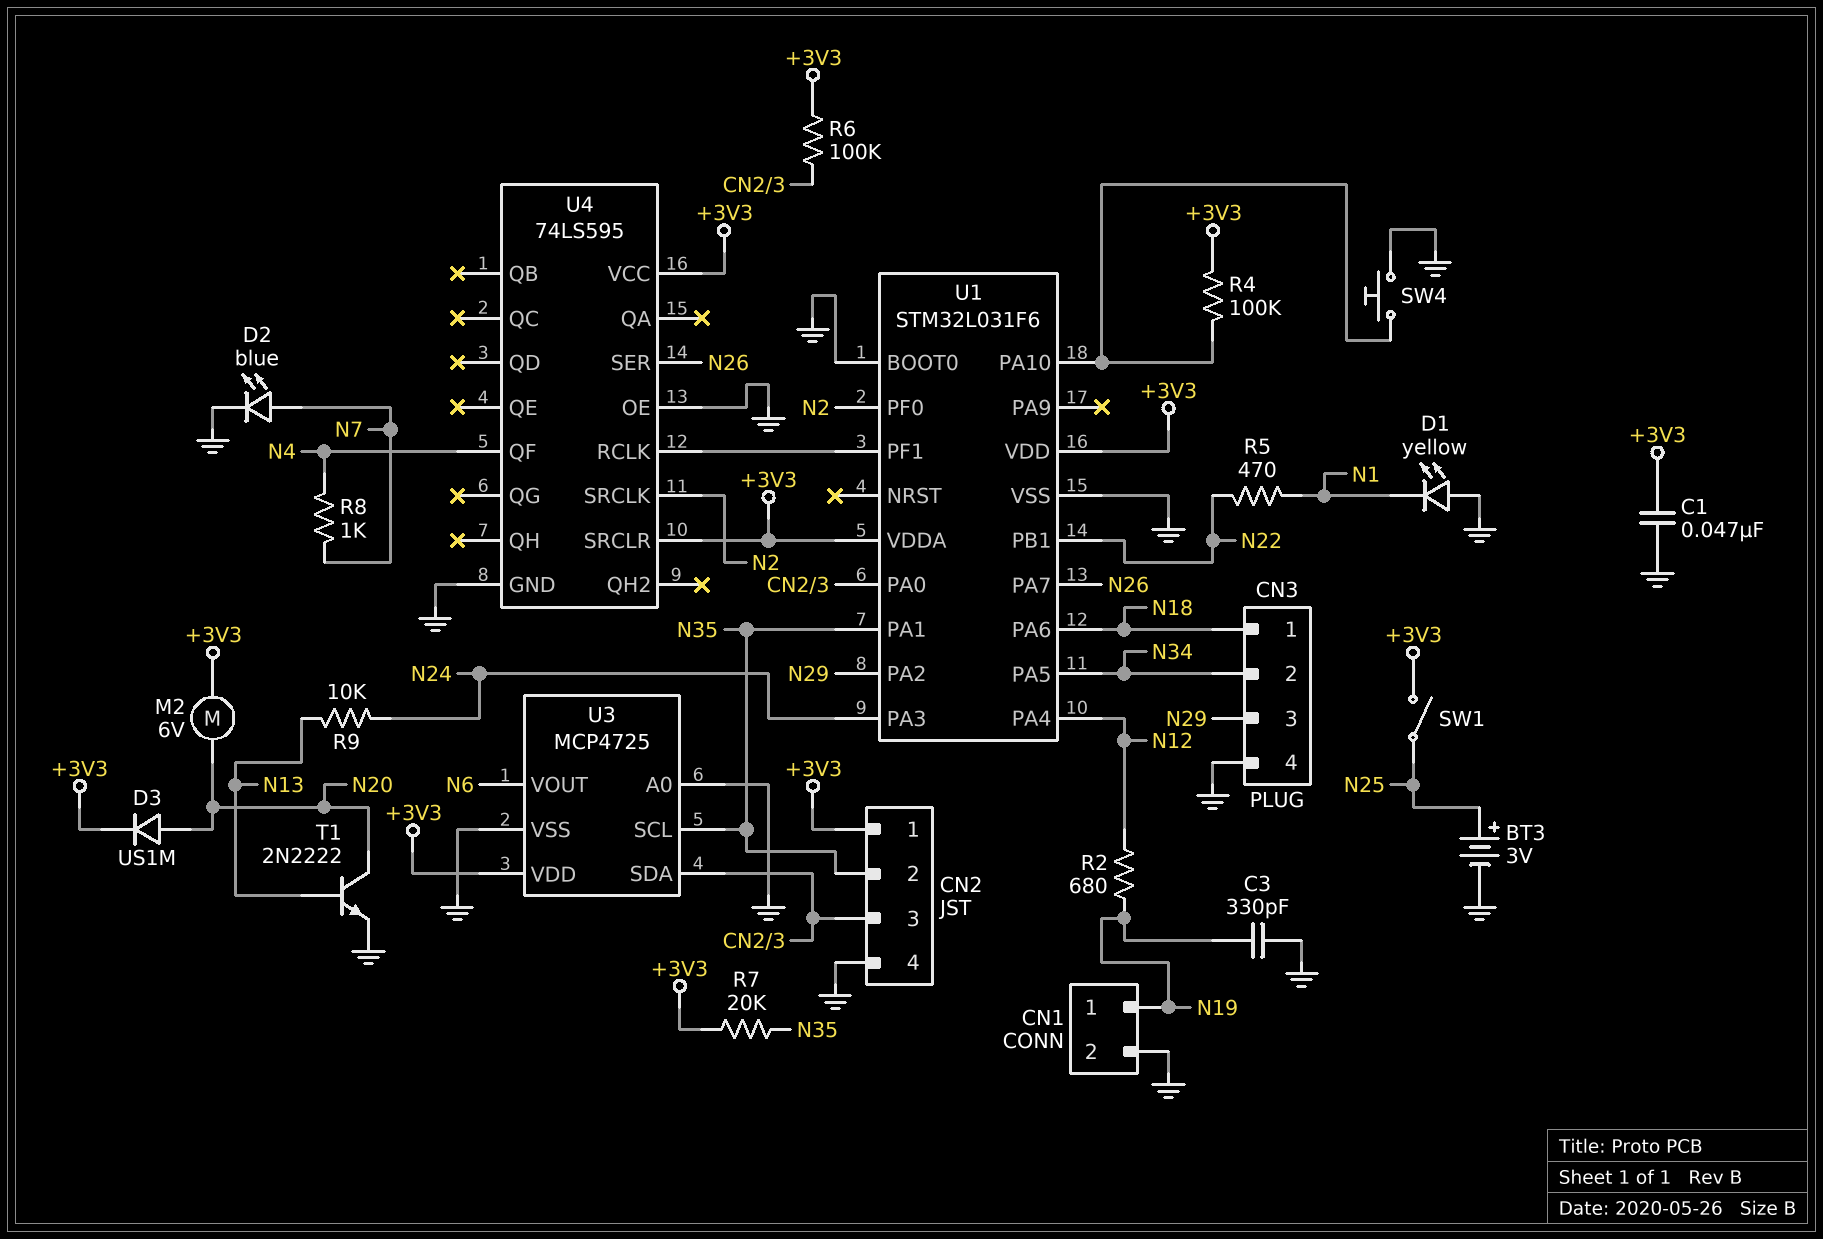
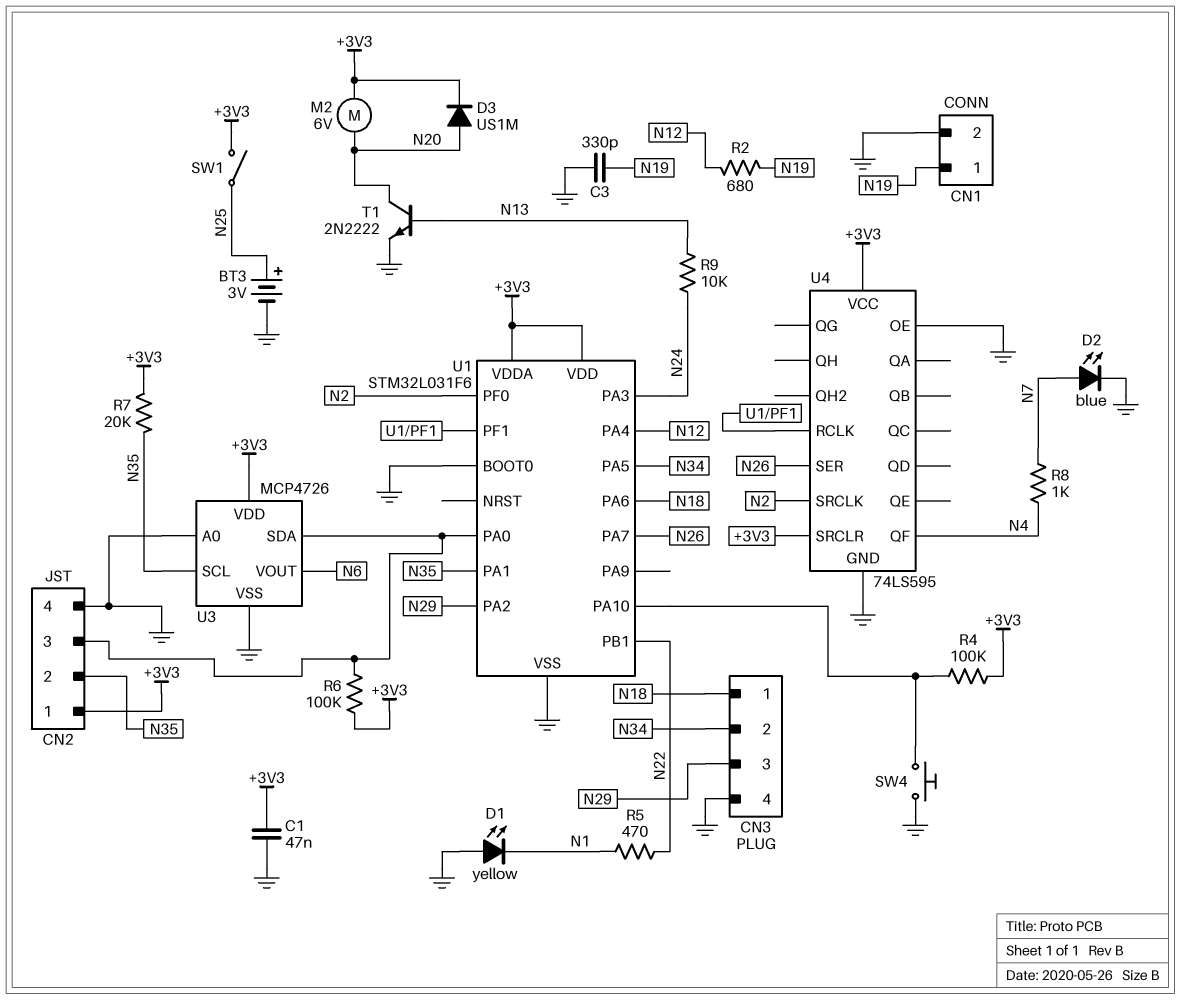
U3: MCP4725 -> MCP4726

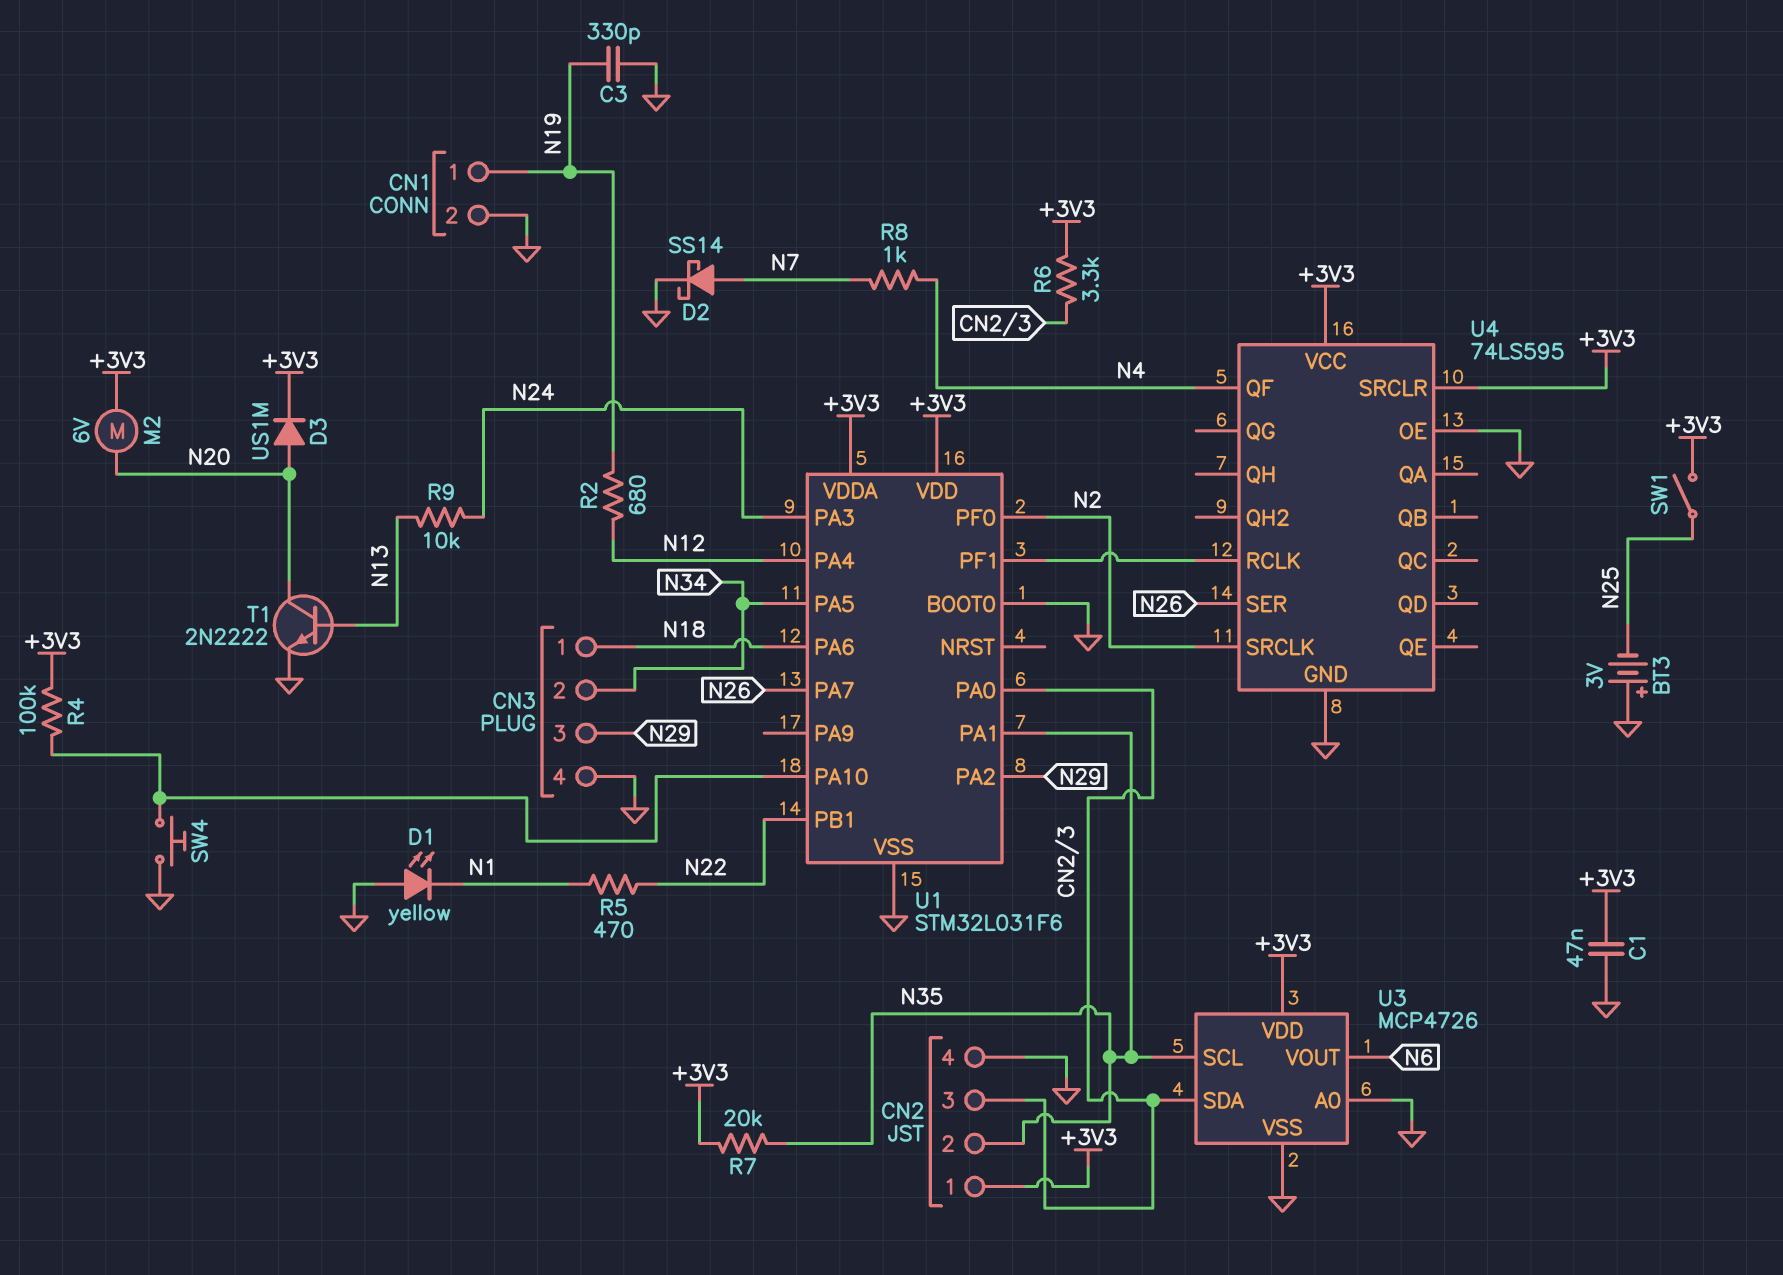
BT3: 3V (plus N25, minus GND) -> 3V (plus GND, minus N25)
D2: LED blue (A N7, K GND) -> schottky SS14 (A N7, K GND)
R6: 100k (+3V3, CN2/3) -> 3.3k (+3V3, CN2/3)

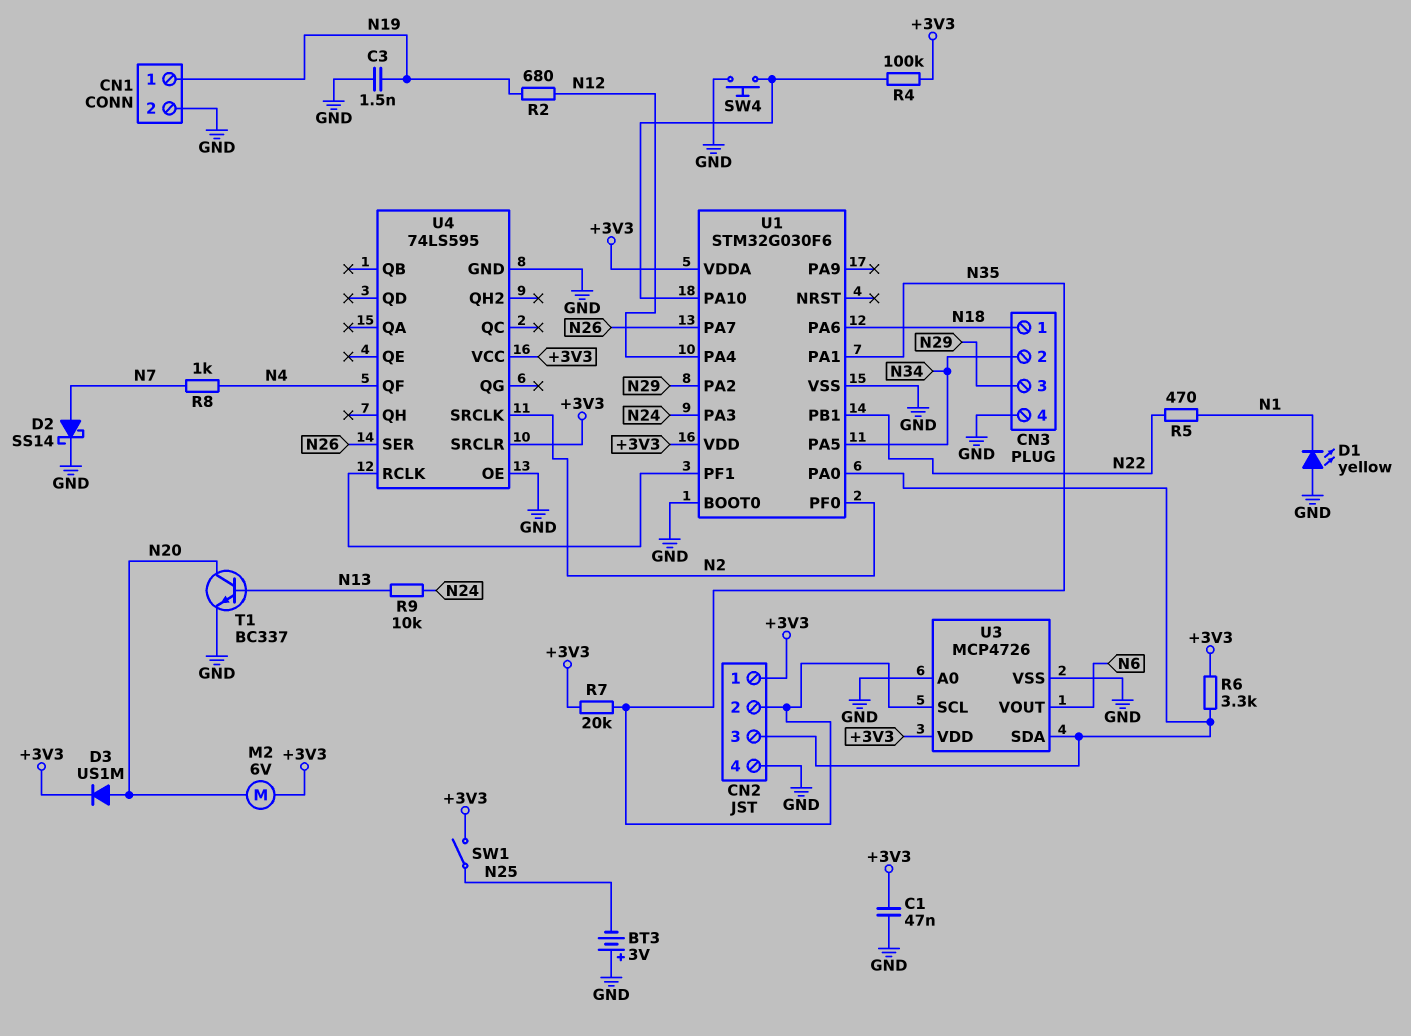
C3: 330pF (GND, N19) -> 1.5nF (GND, N19)
T1: NPN 2N2222 (B N13, C N20, E GND) -> NPN BC337 (B N13, C N20, E GND)
U1: STM32L031F6 -> STM32G030F6

